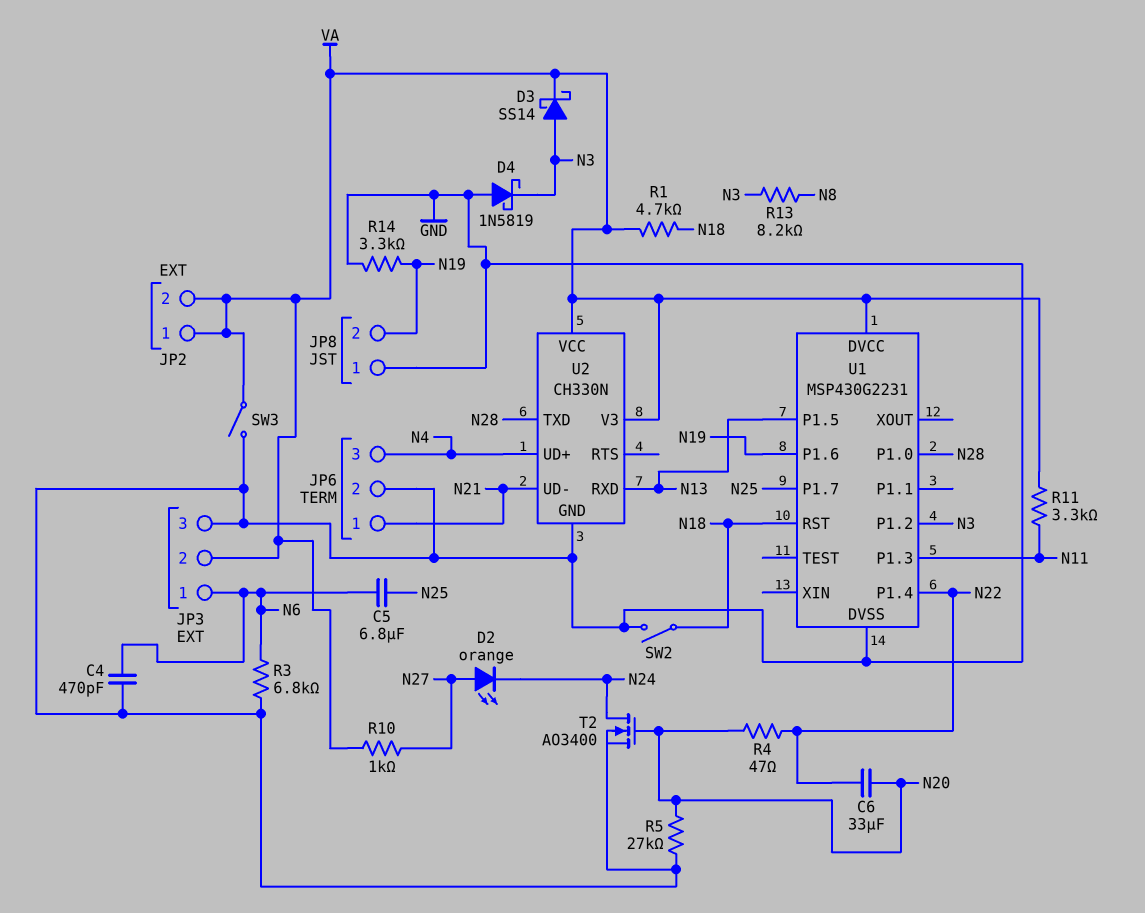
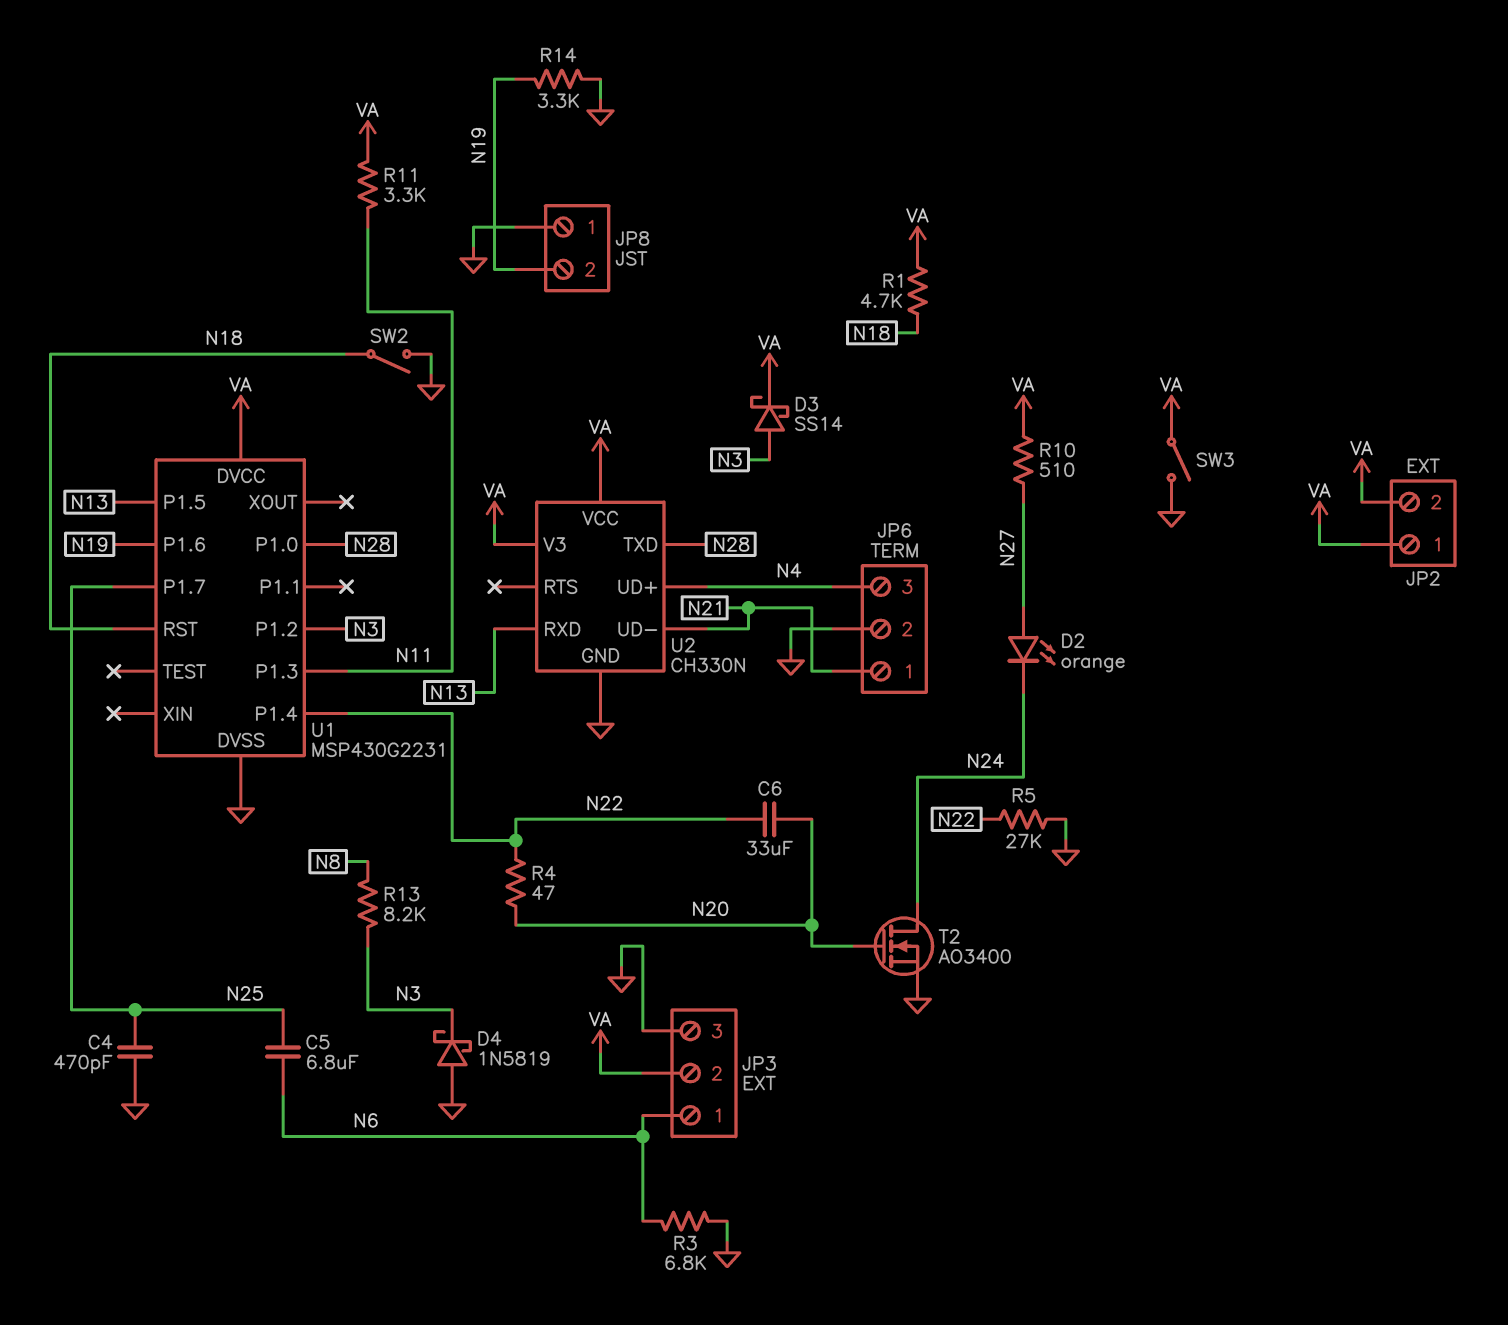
C4: 470pF (GND, N6) -> 470pF (GND, N25)
R5: 27k (GND, N20) -> 27k (GND, N22)
R10: 1k (N27, VA) -> 510 (N27, VA)

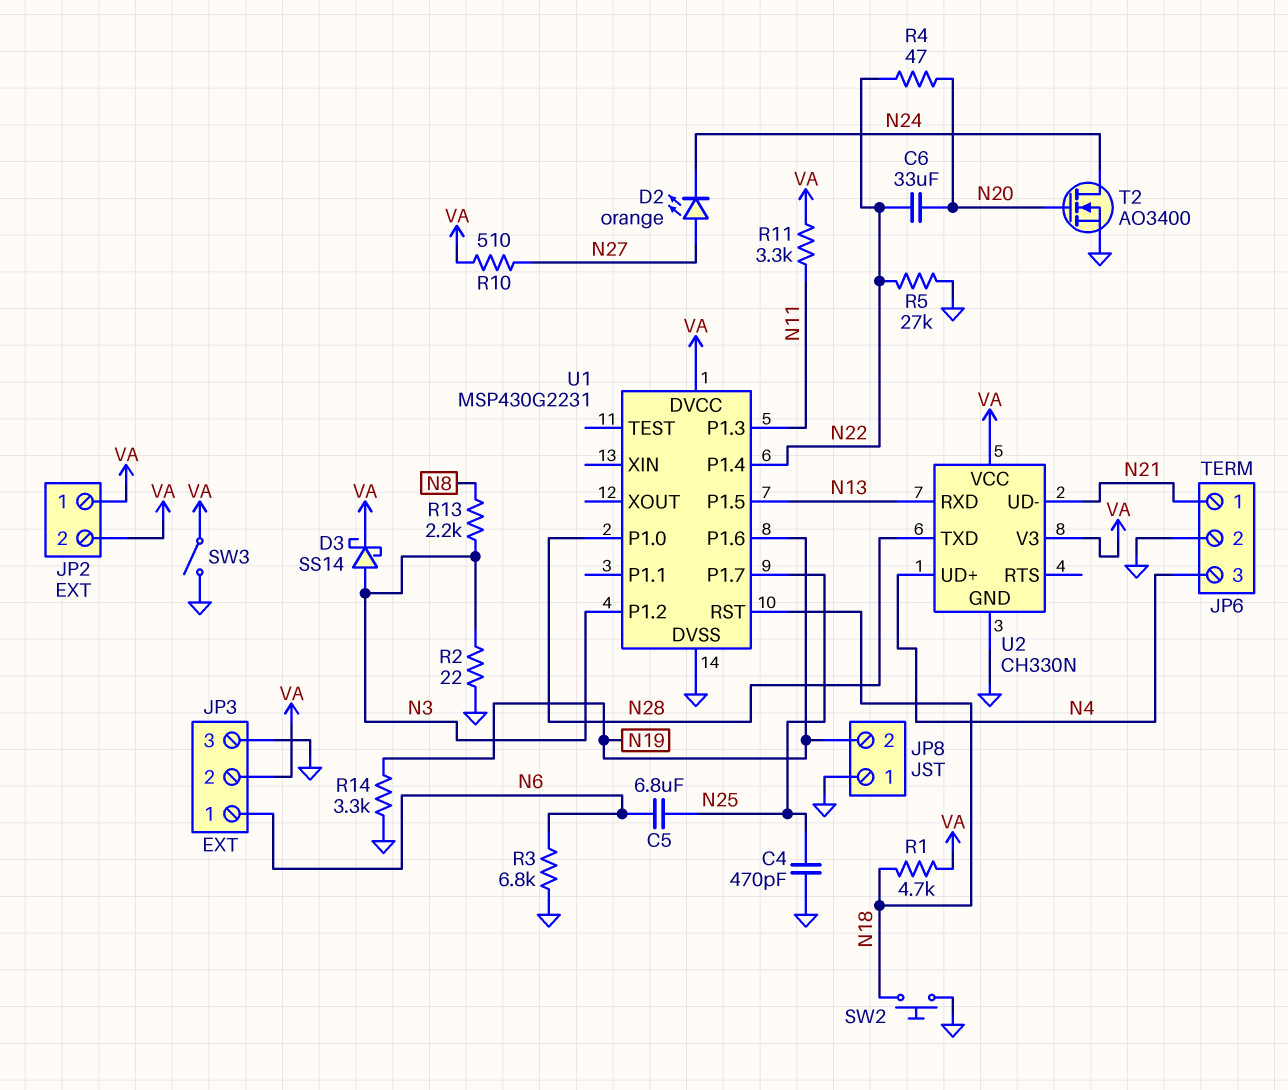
D4: schottky 1N5819 (A GND, K N3) -> none
R2: none -> 22 (GND, N3)
R13: 8.2k (N3, N8) -> 2.2k (N3, N8)
SW2: switch (GND, N18) -> button (GND, N18)

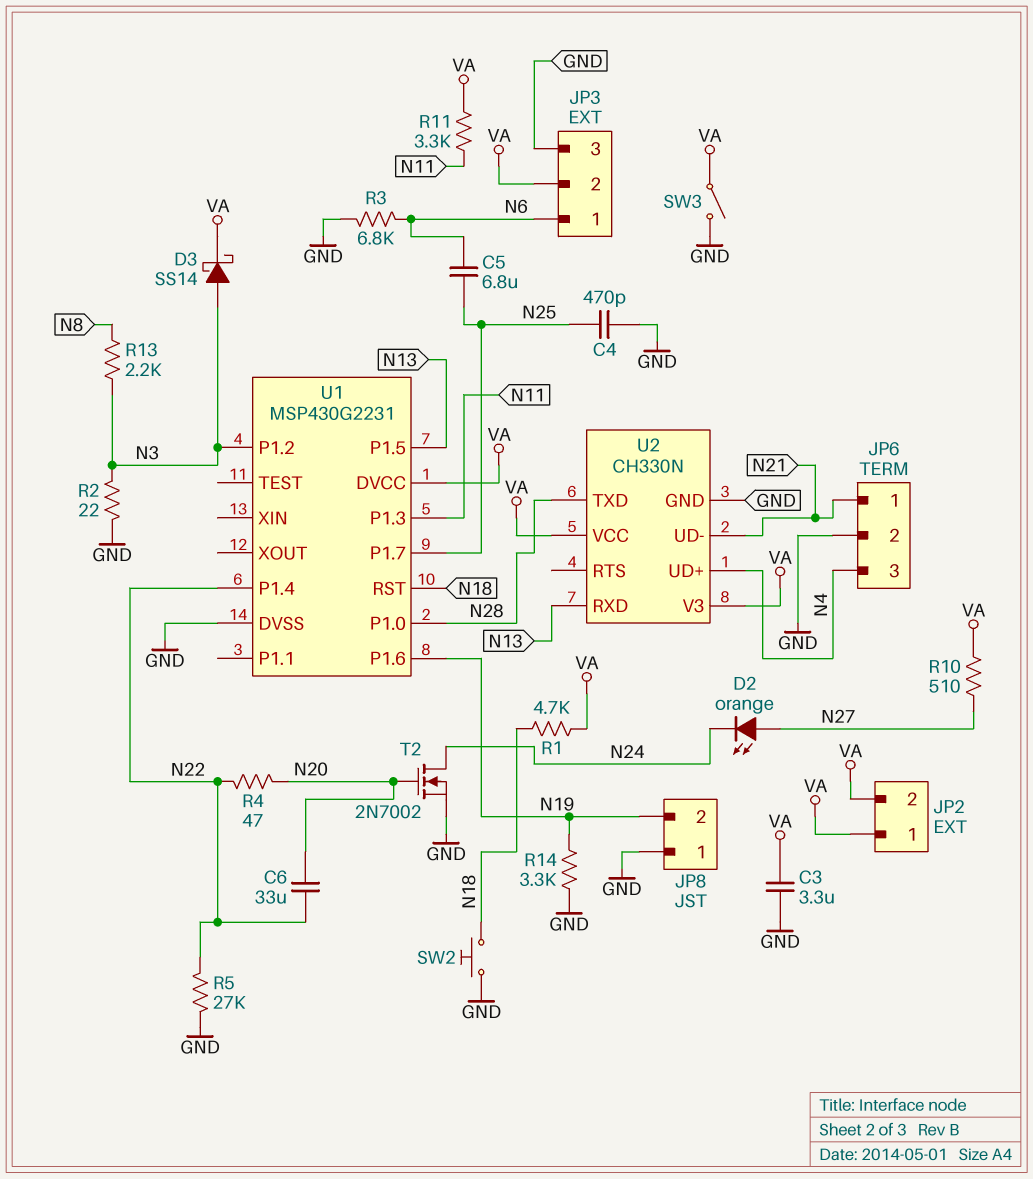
C3: none -> 3.3uF (GND, VA)
T2: NMOS AO3400 (G N20, D N24, S GND) -> NMOS 2N7002 (G N20, D N24, S GND)

